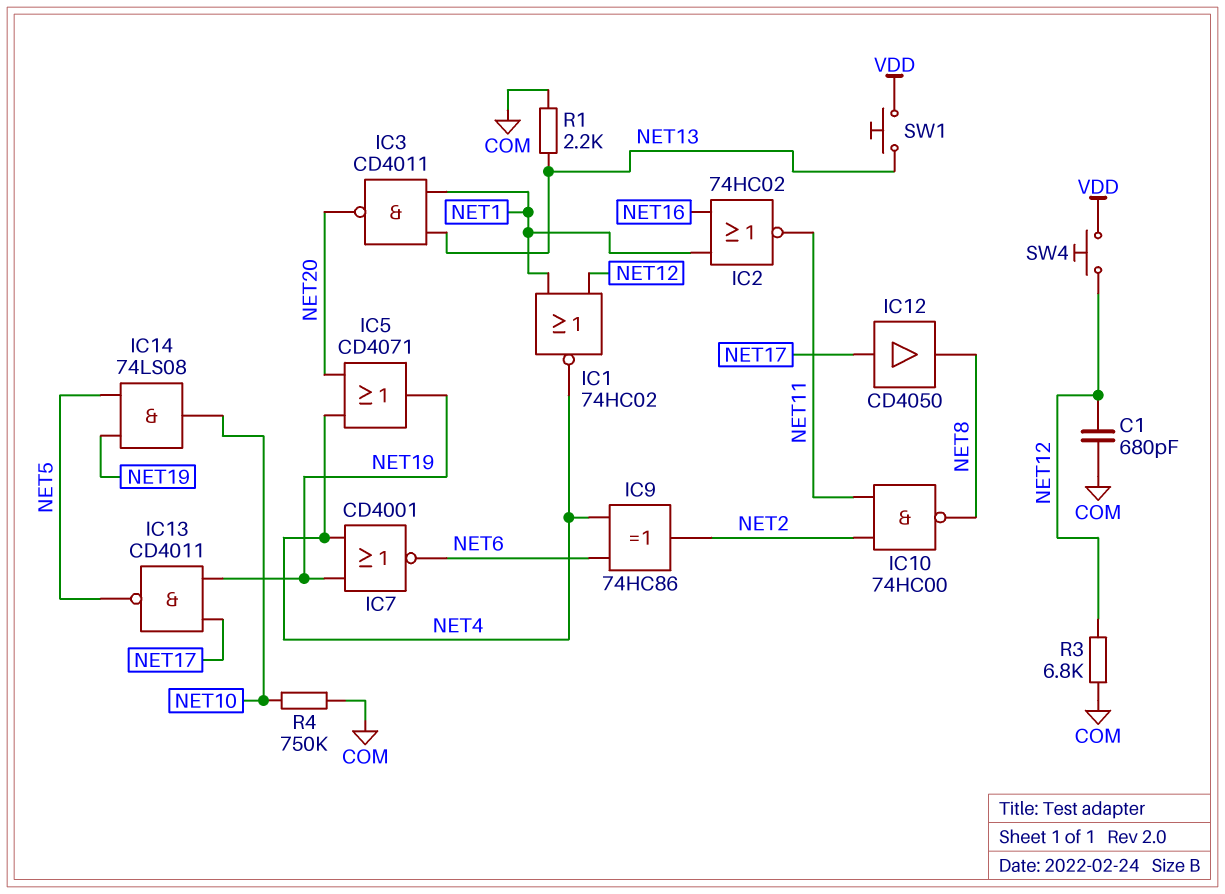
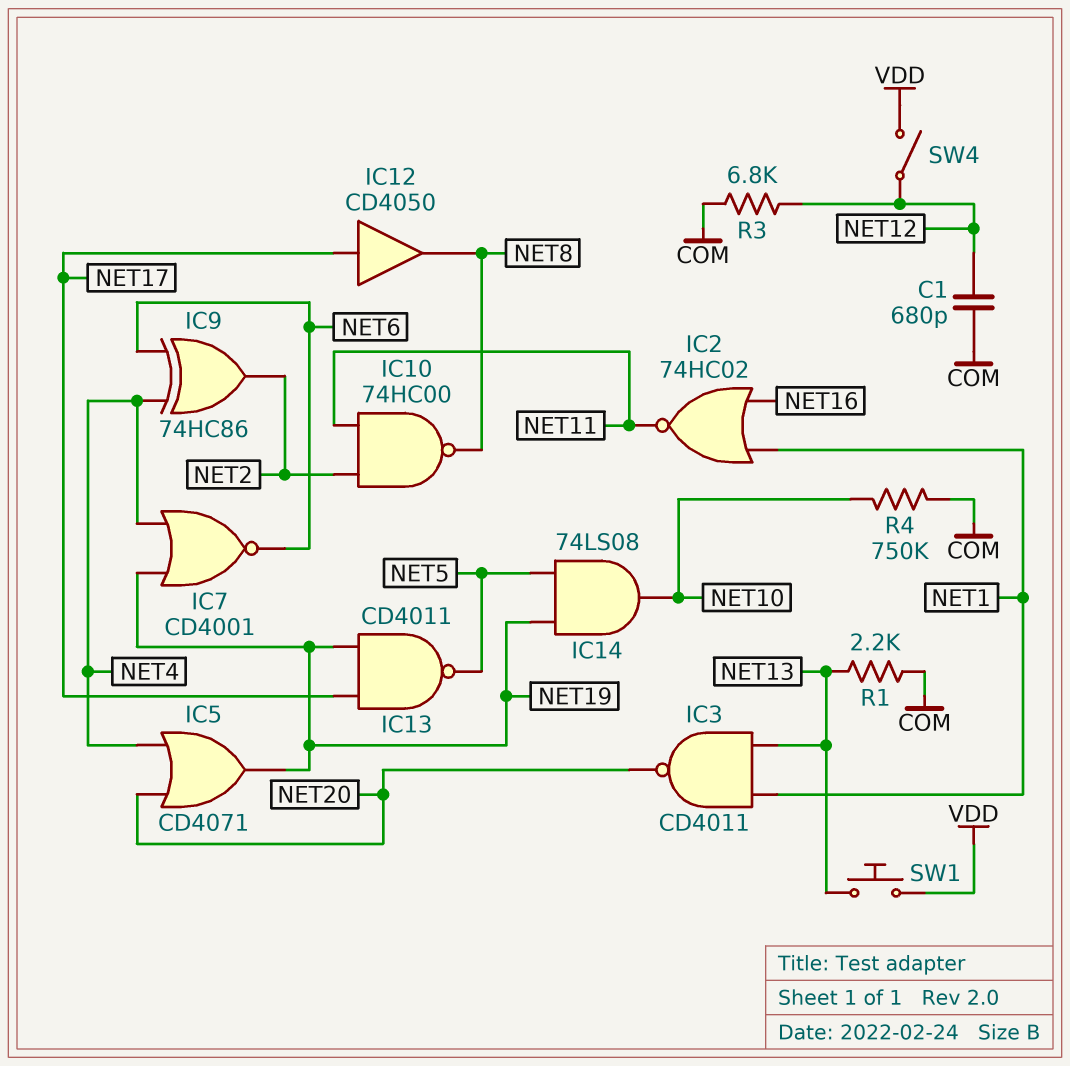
IC1: NOR 74HC02 (in NET1, in NET12, out NET4) -> none
SW4: button (NET12, VDD) -> switch (NET12, VDD)

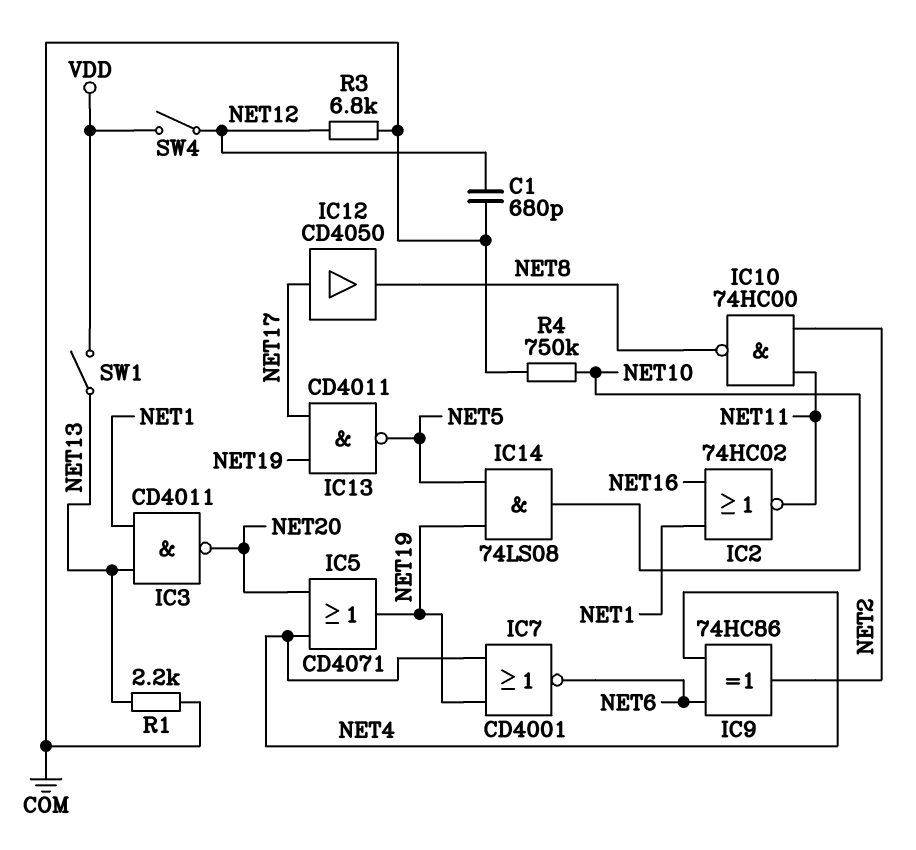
SW1: button (NET13, VDD) -> switch (NET13, VDD)

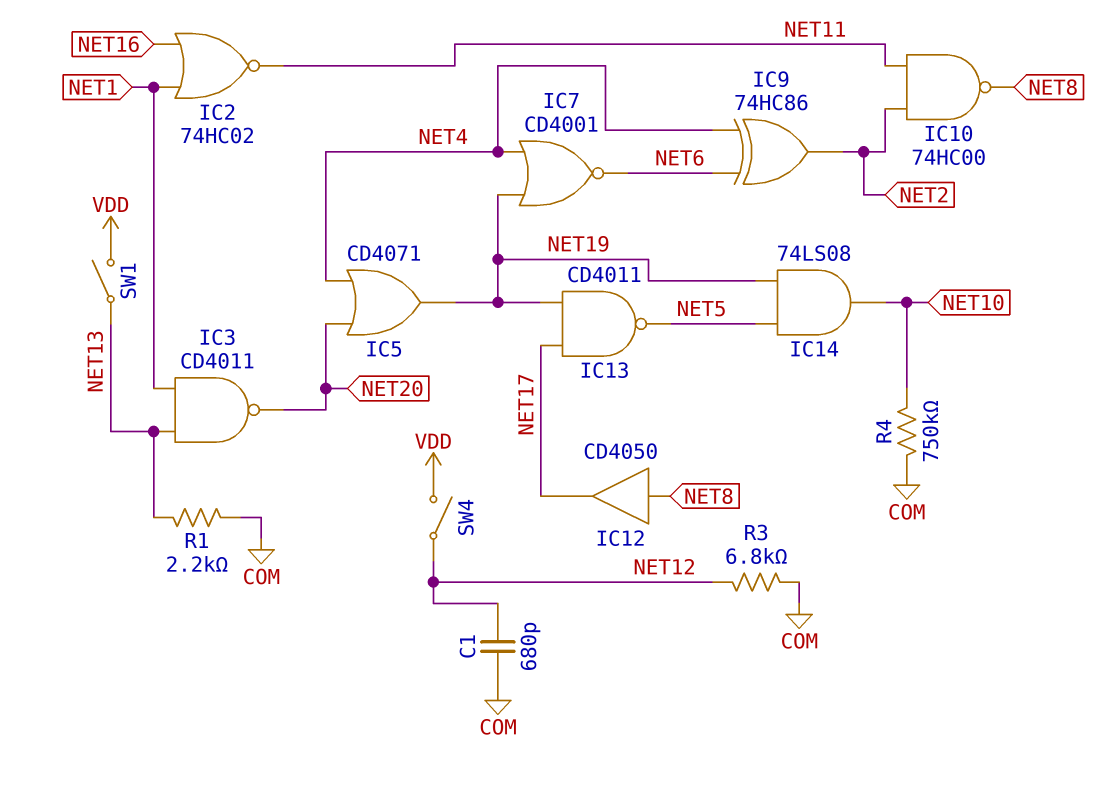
IC12: buffer CD4050 (in NET17, out NET8) -> buffer CD4050 (in NET8, out NET17)

